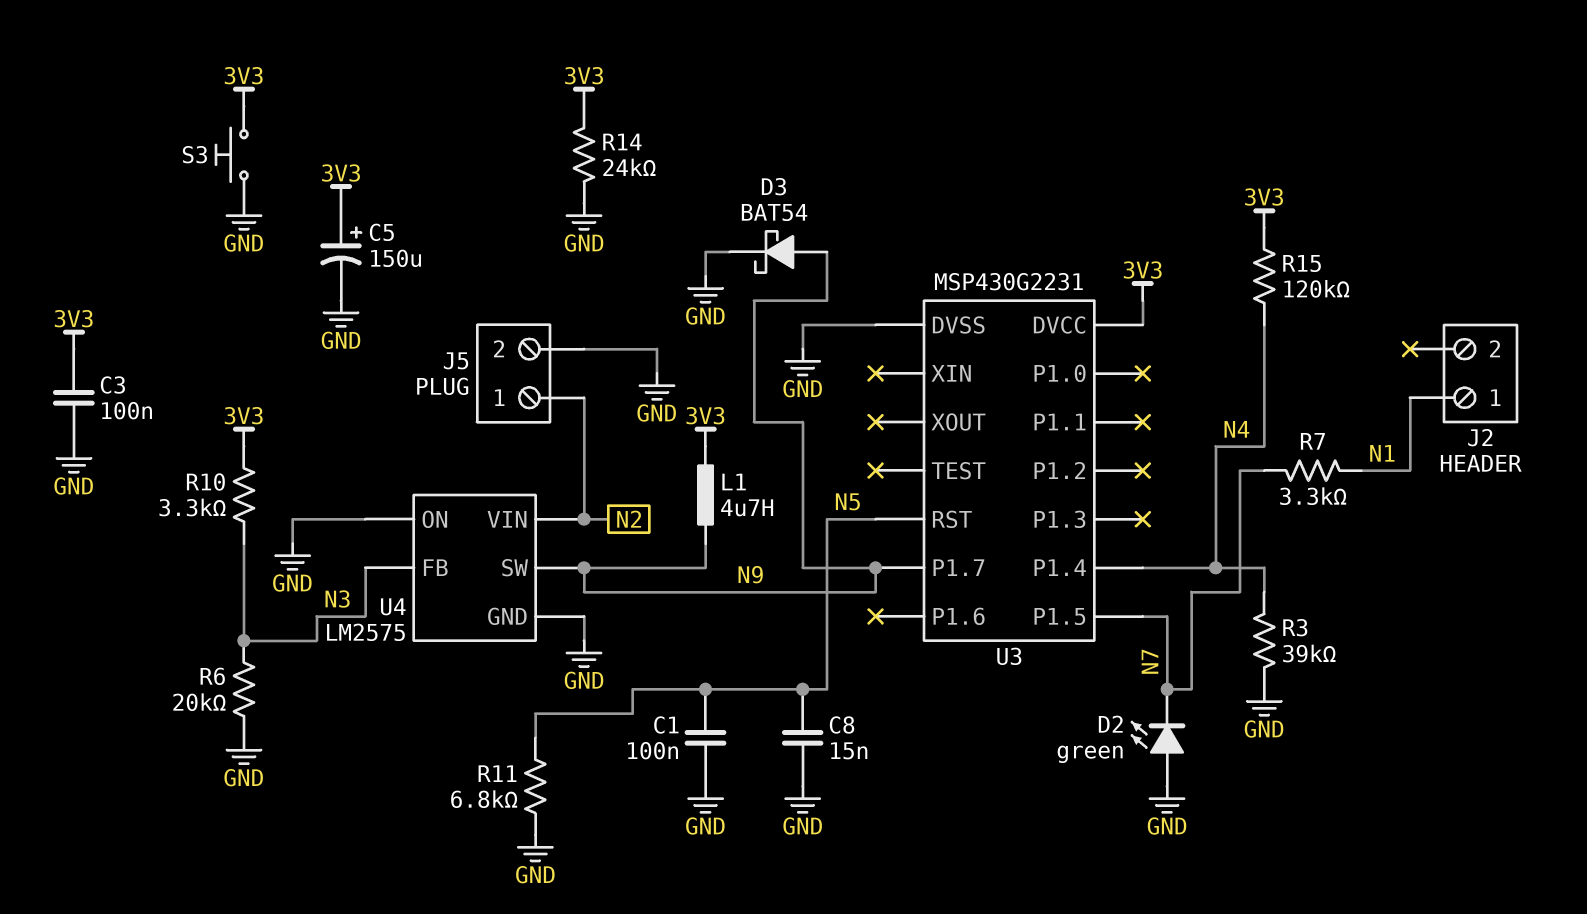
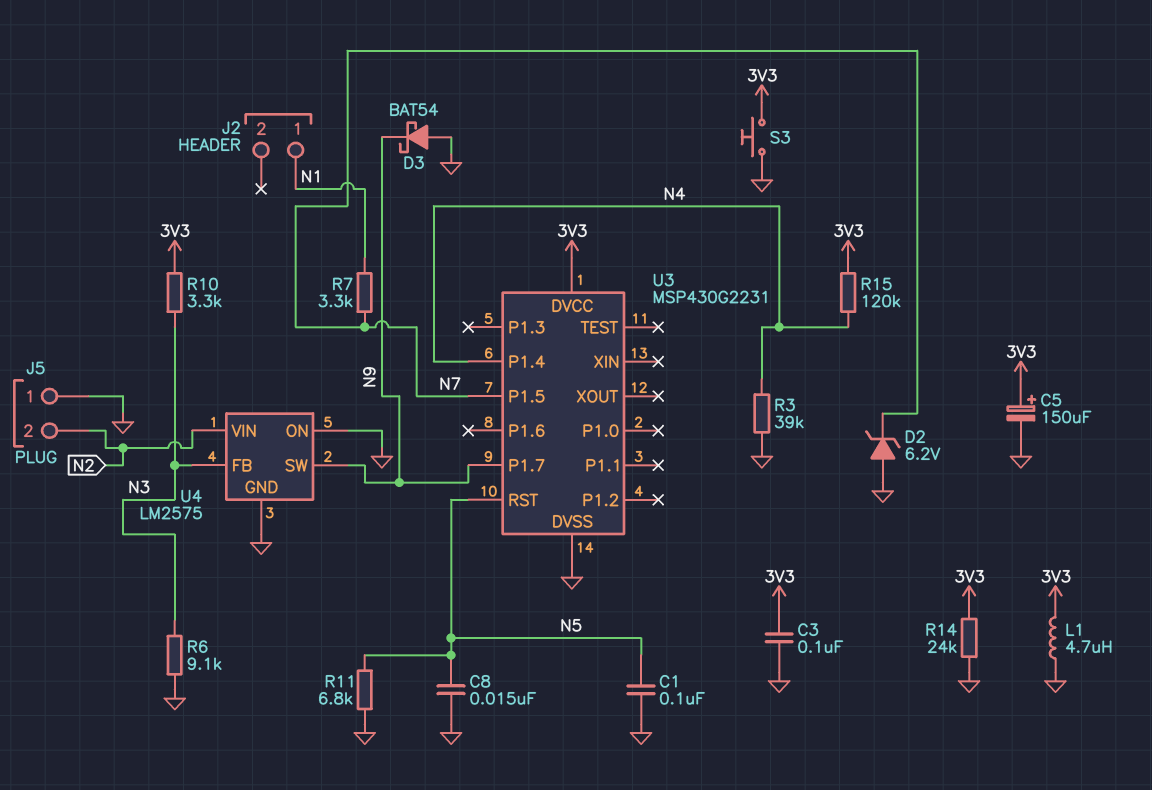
D2: LED green (A GND, K N7) -> zener 6.2V (A GND, K N7)
D3: schottky BAT54 (A N9, K GND) -> schottky BAT54 (A GND, K N9)
J5 pin 1: N2 -> GND
J5 pin 2: GND -> N2
L1: 4.7uH (3V3, N9) -> 4.7uH (3V3, GND)
R6: 20k (GND, N3) -> 9.1k (GND, N3)

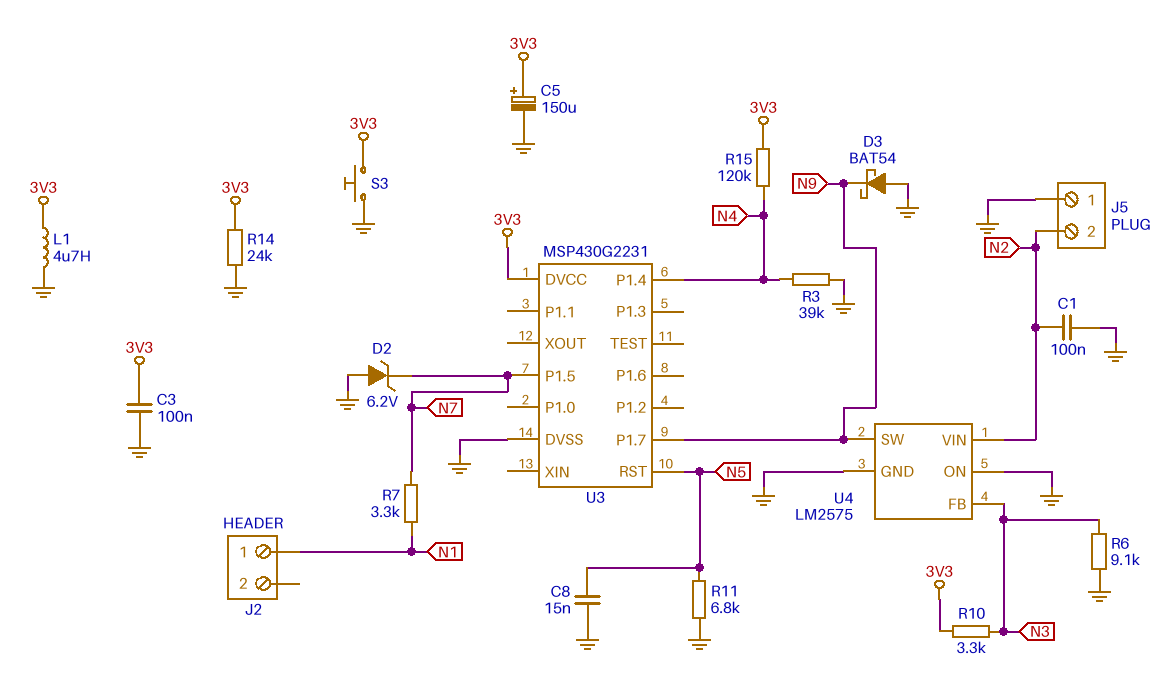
C1: 100nF (GND, N5) -> 100nF (GND, N2)

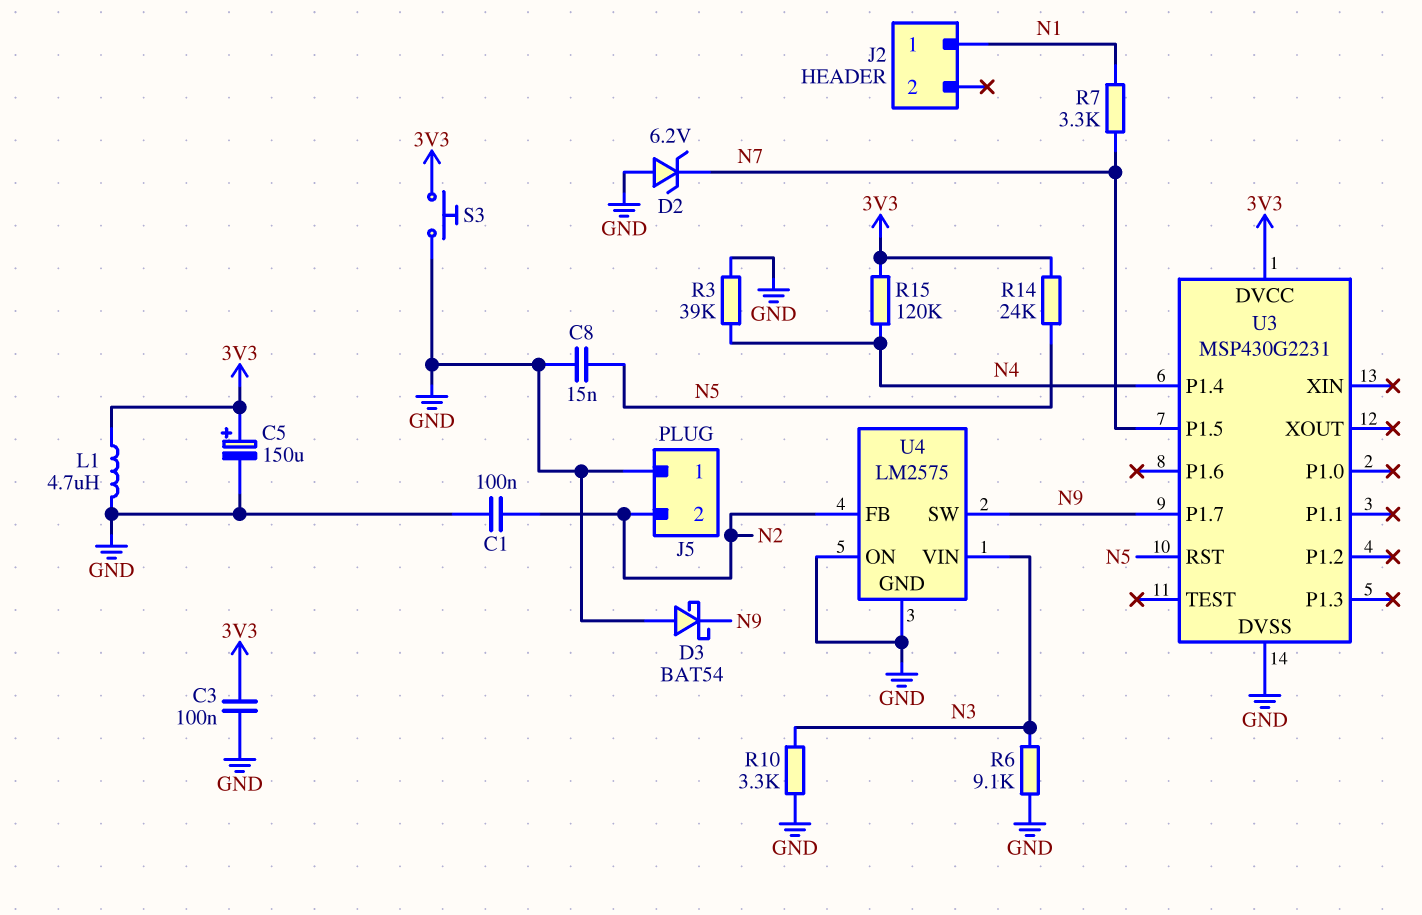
R10: 3.3k (3V3, N3) -> 3.3k (GND, N3)
R11: 6.8k (GND, N5) -> none
R14: 24k (3V3, GND) -> 24k (3V3, N5)
U4 pin FB: N3 -> N2
U4 pin VIN: N2 -> N3

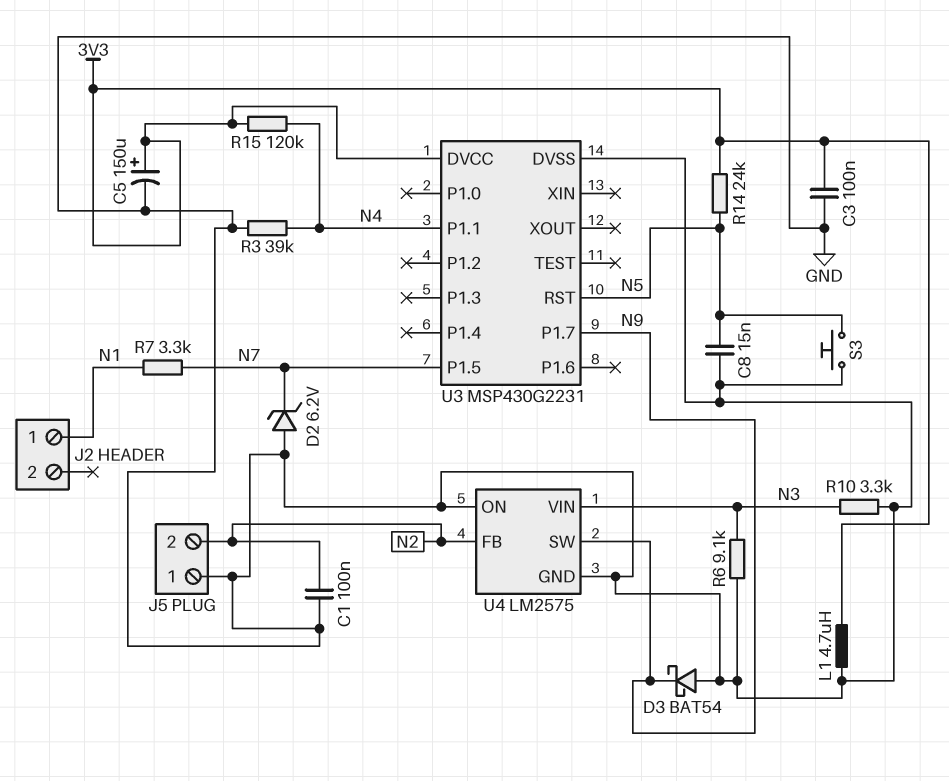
S3: button (3V3, GND) -> button (GND, N5)
U3 pin P1.1: none -> N4
U3 pin P1.4: N4 -> none

